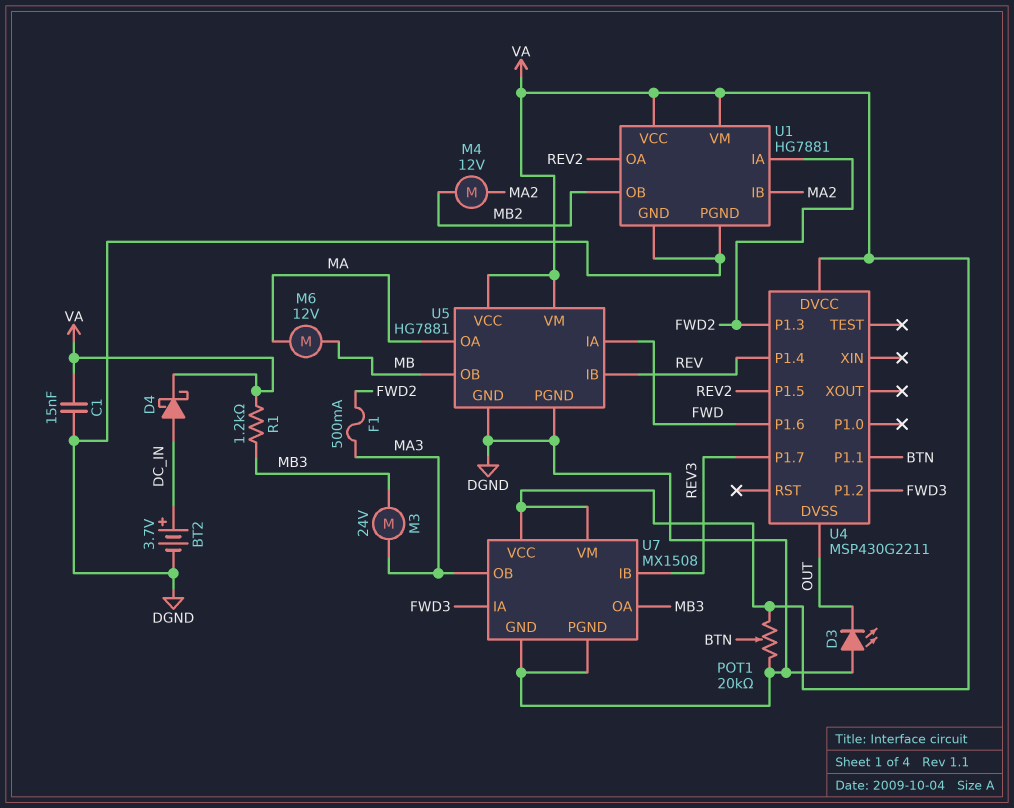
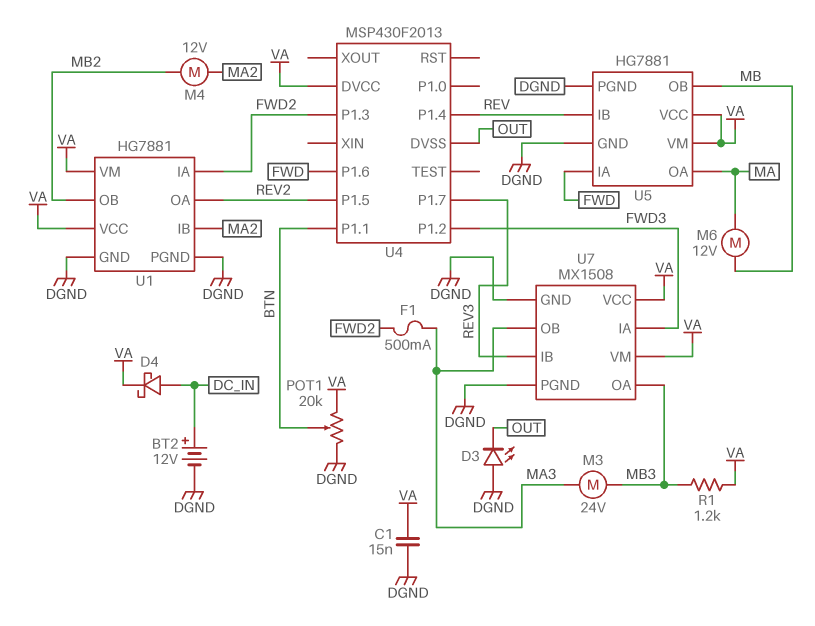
BT2: 3.7V (plus DC_IN, minus DGND) -> 12V (plus DC_IN, minus DGND)
U4: MSP430G2211 -> MSP430F2013

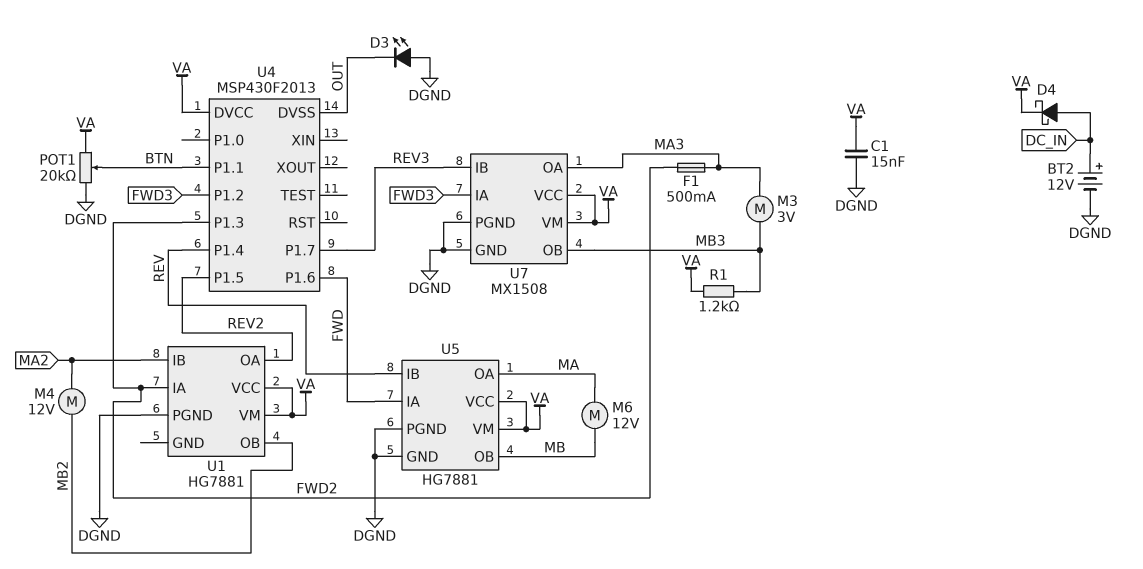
M3: motor 24V (MA3, MB3) -> motor 3V (MA3, MB3)
U1 pin GND: DGND -> none
U7 pin OA: MB3 -> MA3
U7 pin OB: MA3 -> MB3

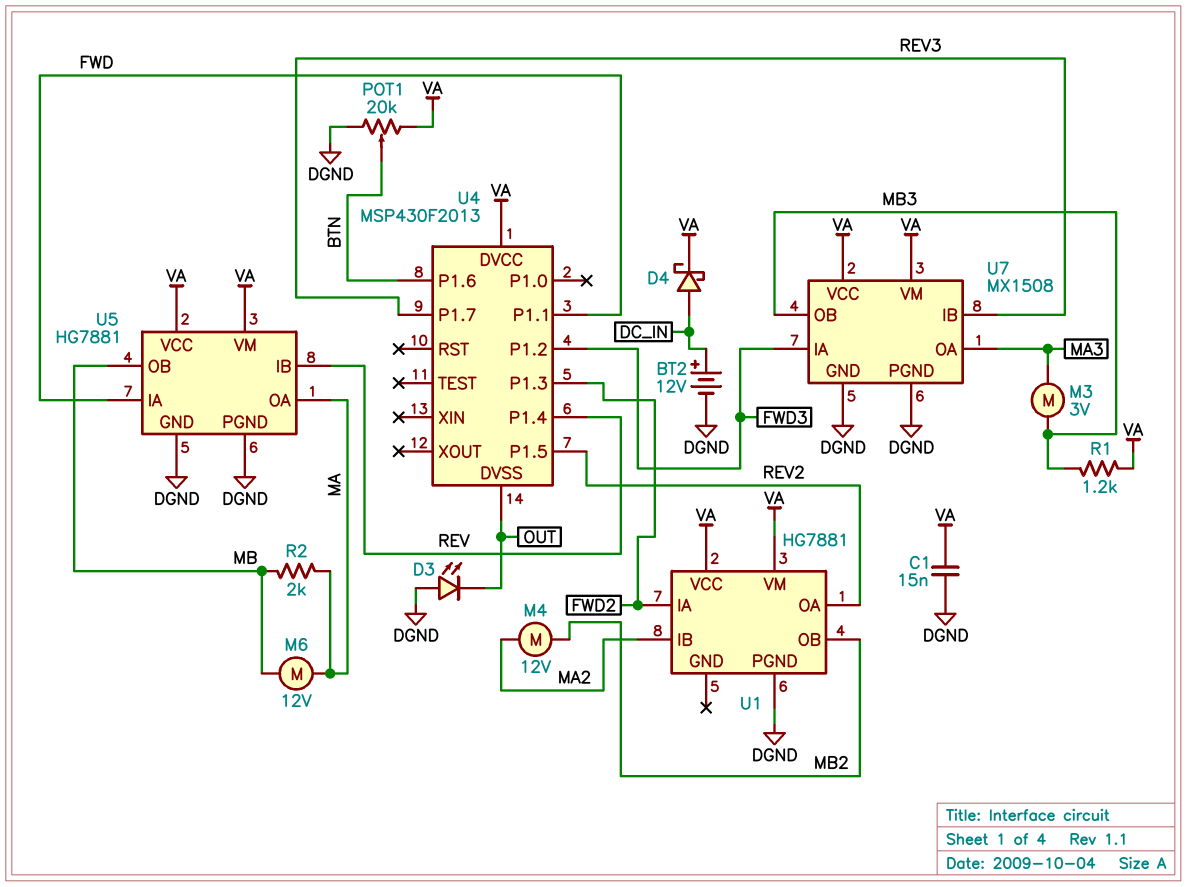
F1: 500mA (FWD2, MA3) -> none
R2: none -> 2k (MA, MB)
U4 pin P1.1: BTN -> FWD
U4 pin P1.6: FWD -> BTN

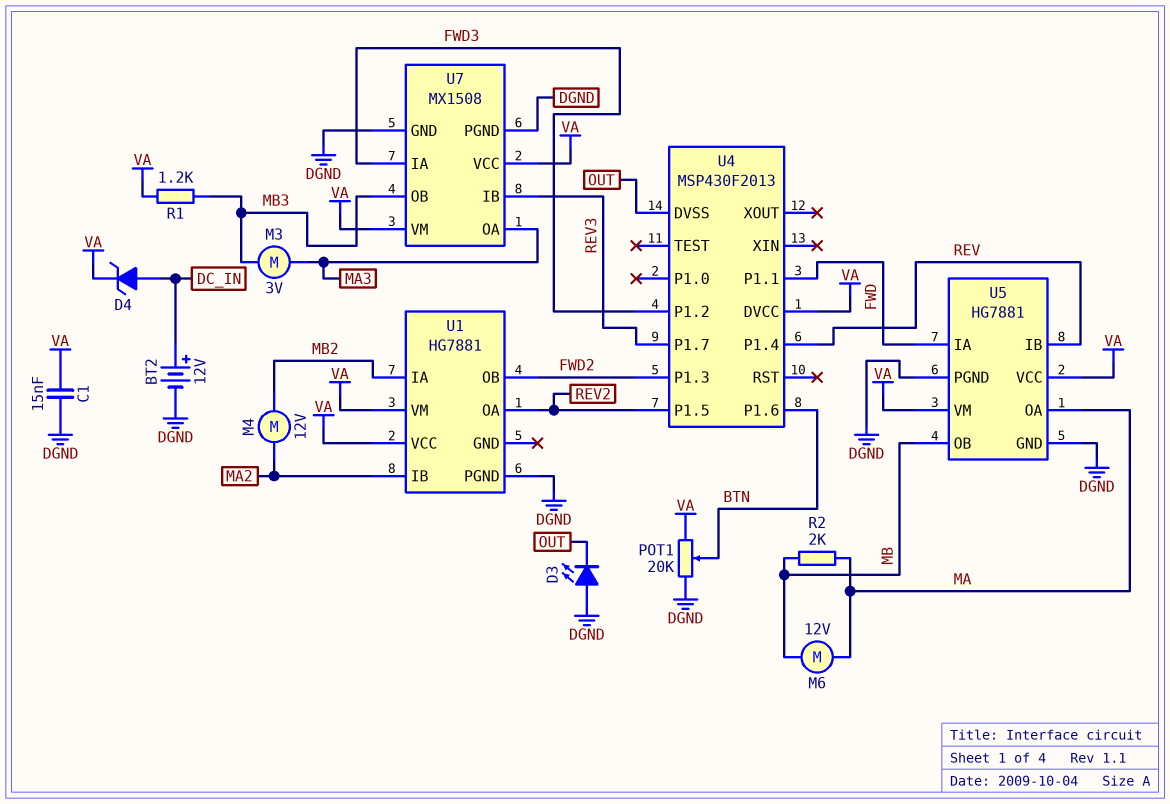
D4: schottky (A DC_IN, K VA) -> zener (A DC_IN, K VA)
U1 pin IA: FWD2 -> MB2
U1 pin OB: MB2 -> FWD2

